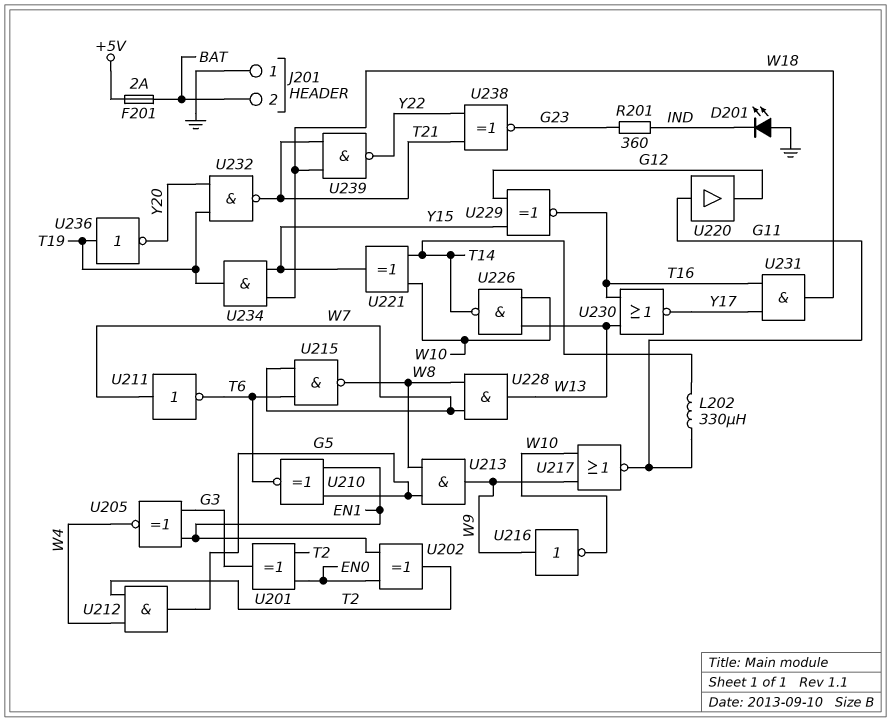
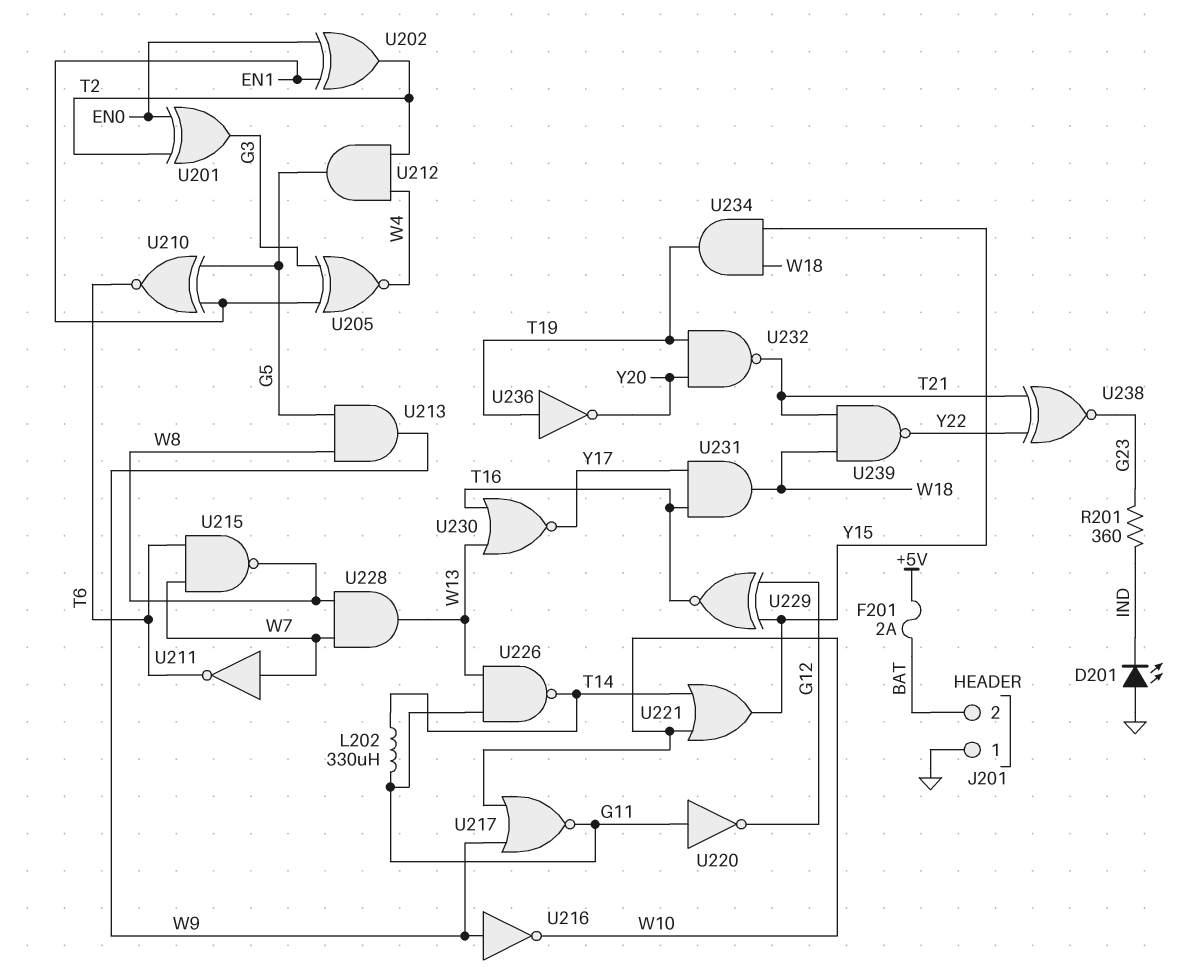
U220: buffer (in G11, out G12) -> NOT (in G11, out G12)
U221: XOR (in T14, in W10, out Y15) -> OR (in T14, in W10, out Y15)
U226: NAND (in W10, in W13, out T14) -> NAND (in G11, in W13, out T14)

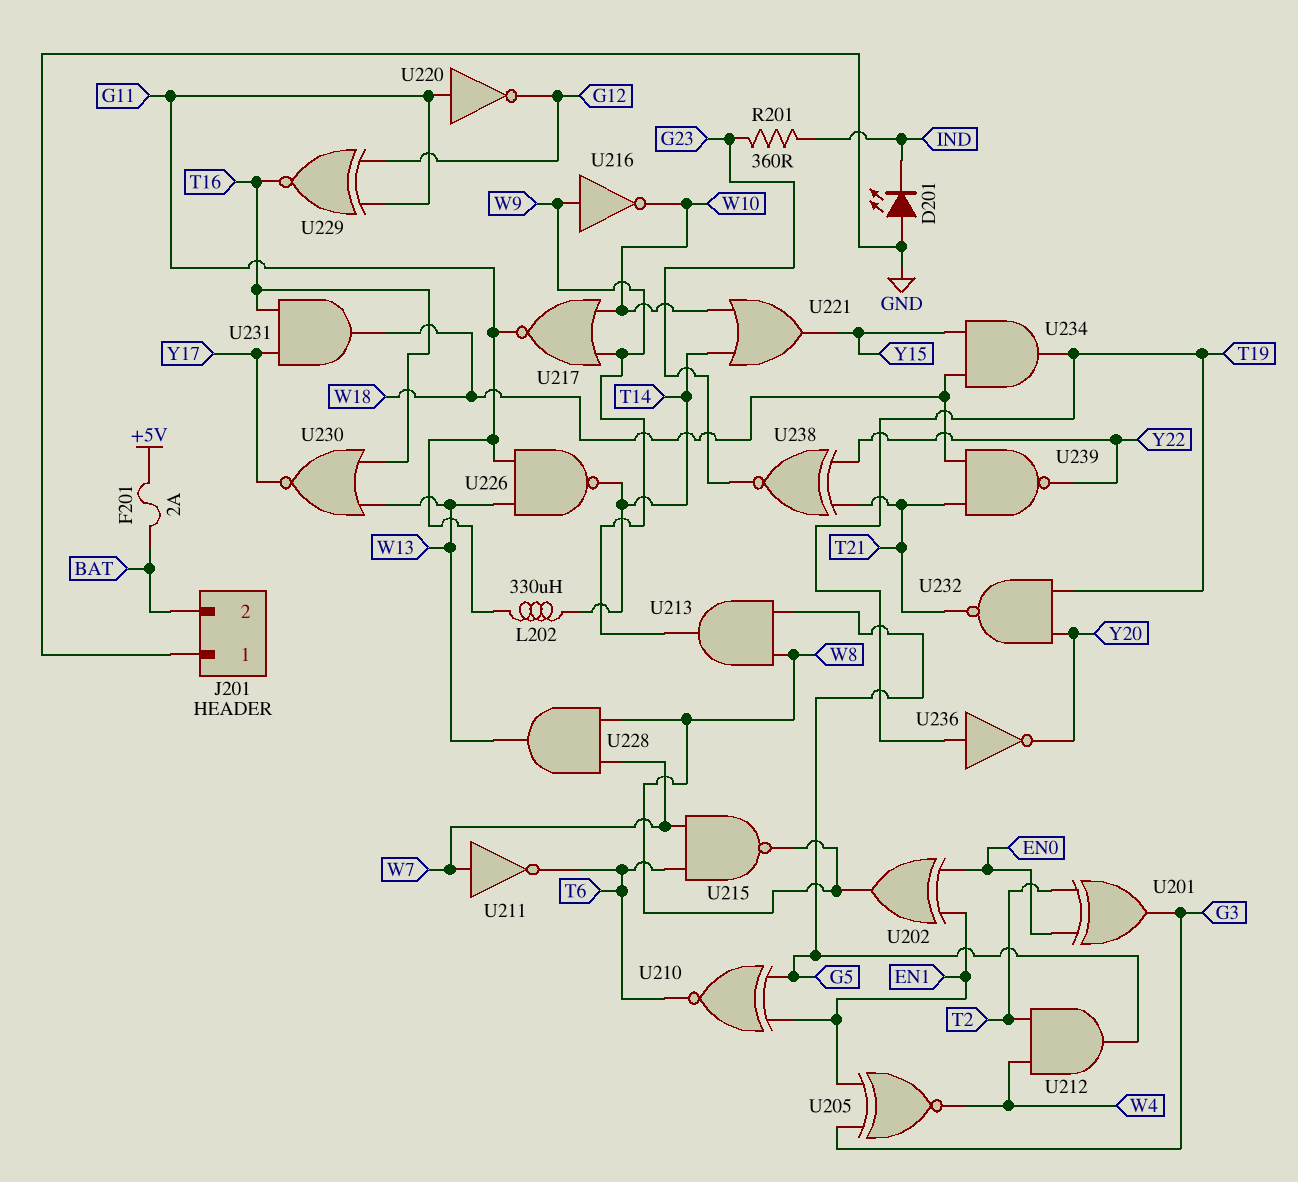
U202: XOR (in EN0, in EN1, out T2) -> XOR (in EN0, in EN1, out W8)
U229: XNOR (in G12, in Y15, out T16) -> XNOR (in G11, in G12, out T16)

